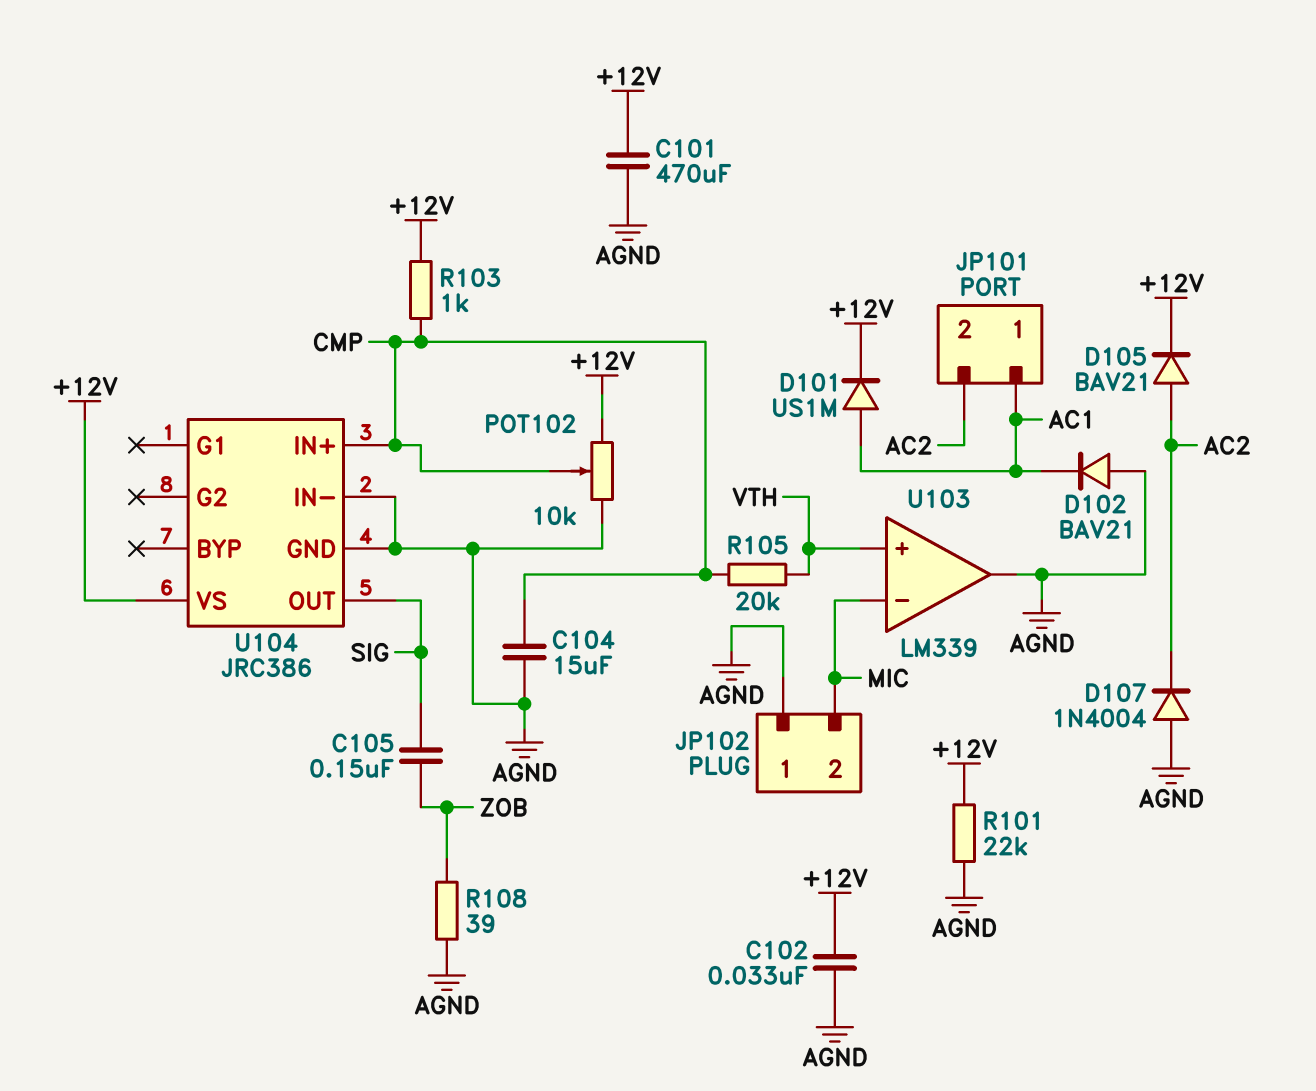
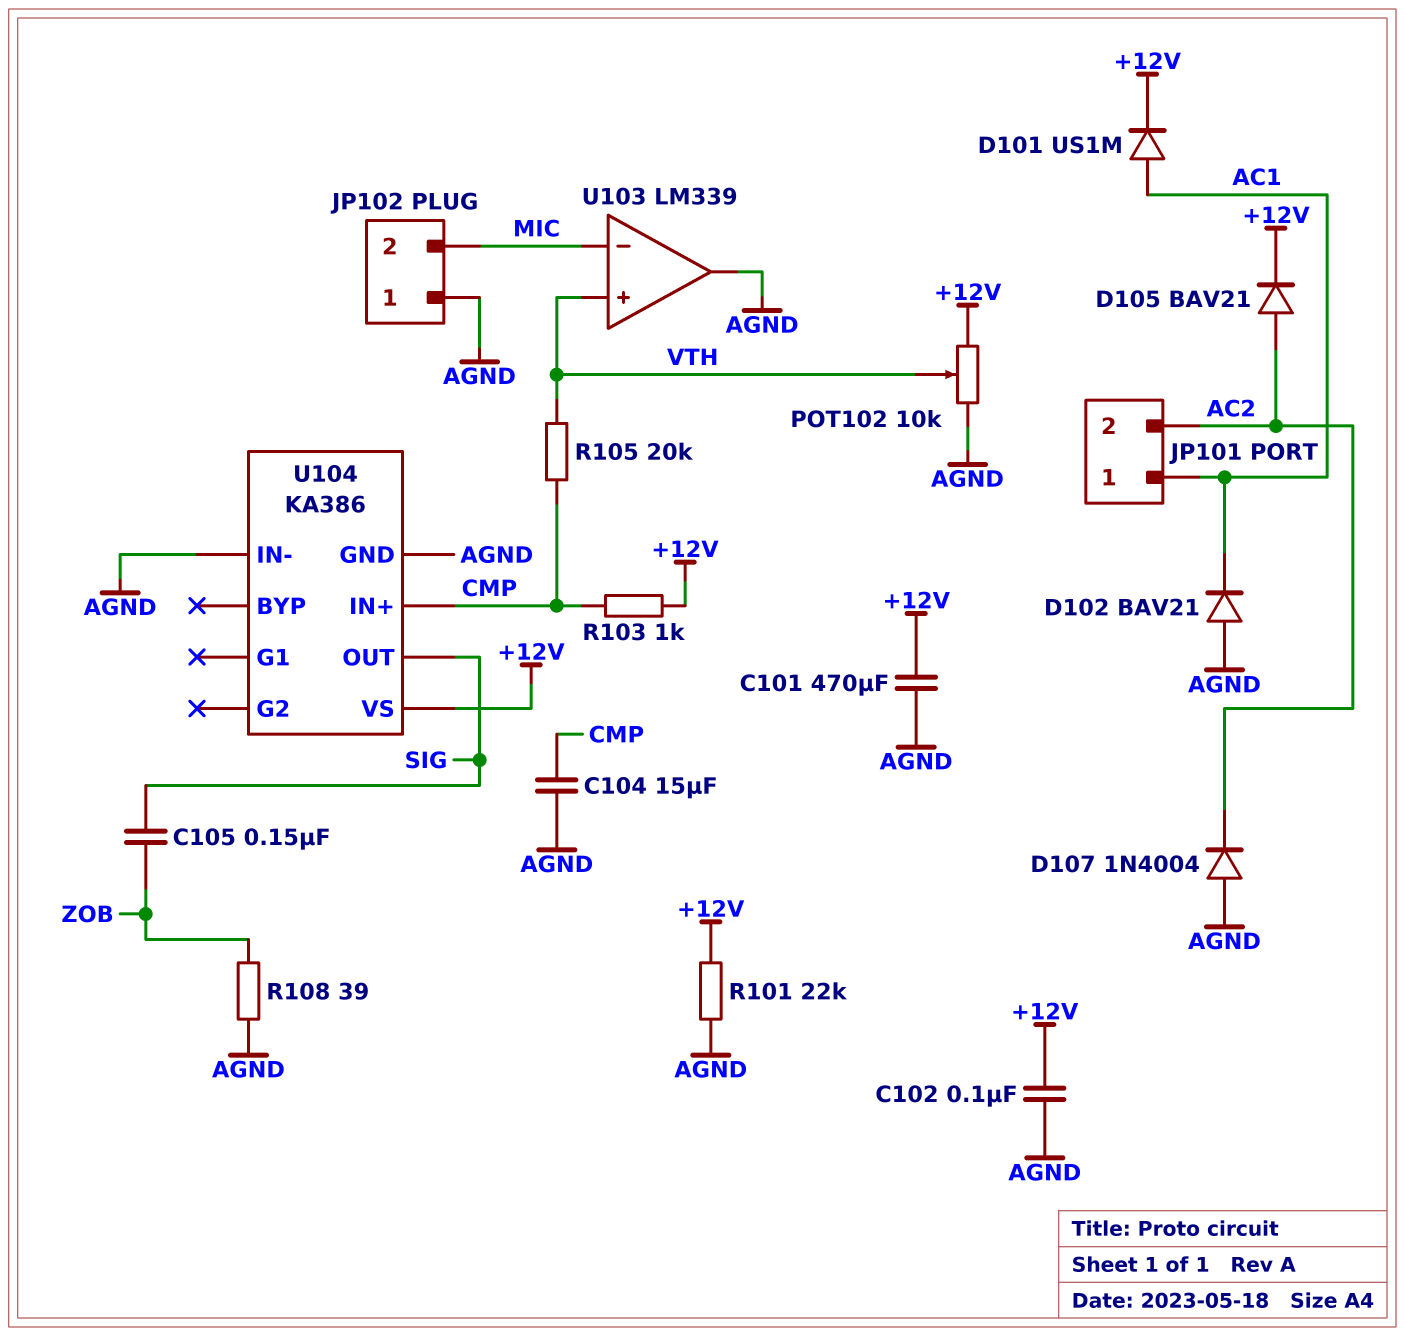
C102: 33nF (+12V, AGND) -> 100nF (+12V, AGND)
POT102: 10k (+12V, AGND, wiper CMP) -> 10k (+12V, AGND, wiper VTH)
U104: JRC386 -> KA386

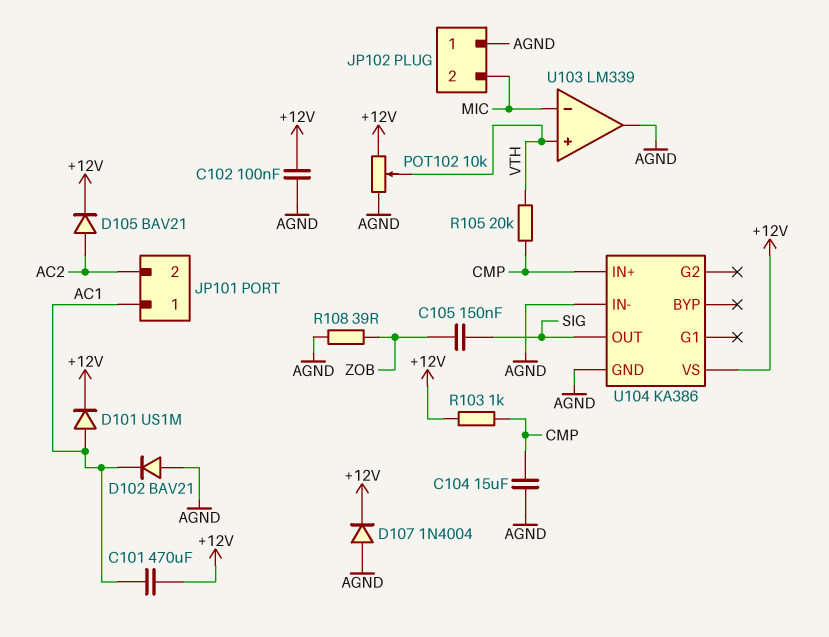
C101: 470uF (+12V, AGND) -> 470uF (+12V, AC1)
D107: diode 1N4004 (A AGND, K AC2) -> diode 1N4004 (A AGND, K +12V)
R101: 22k (+12V, AGND) -> none

